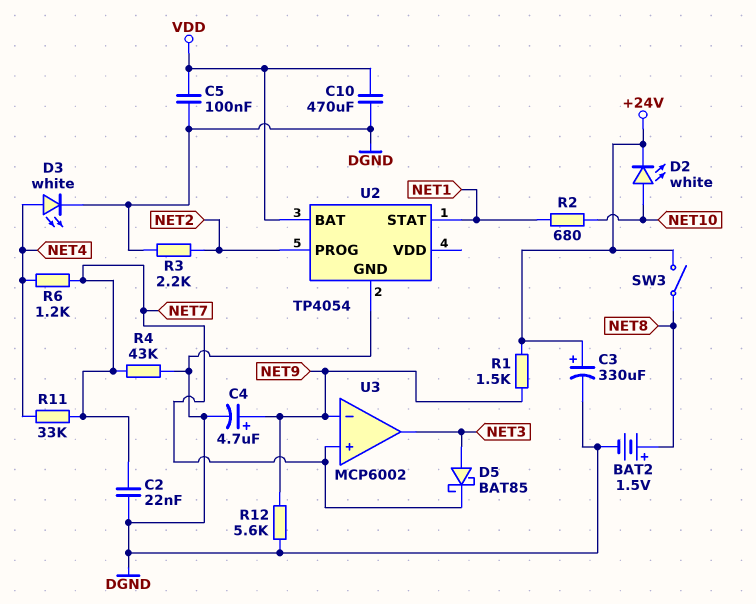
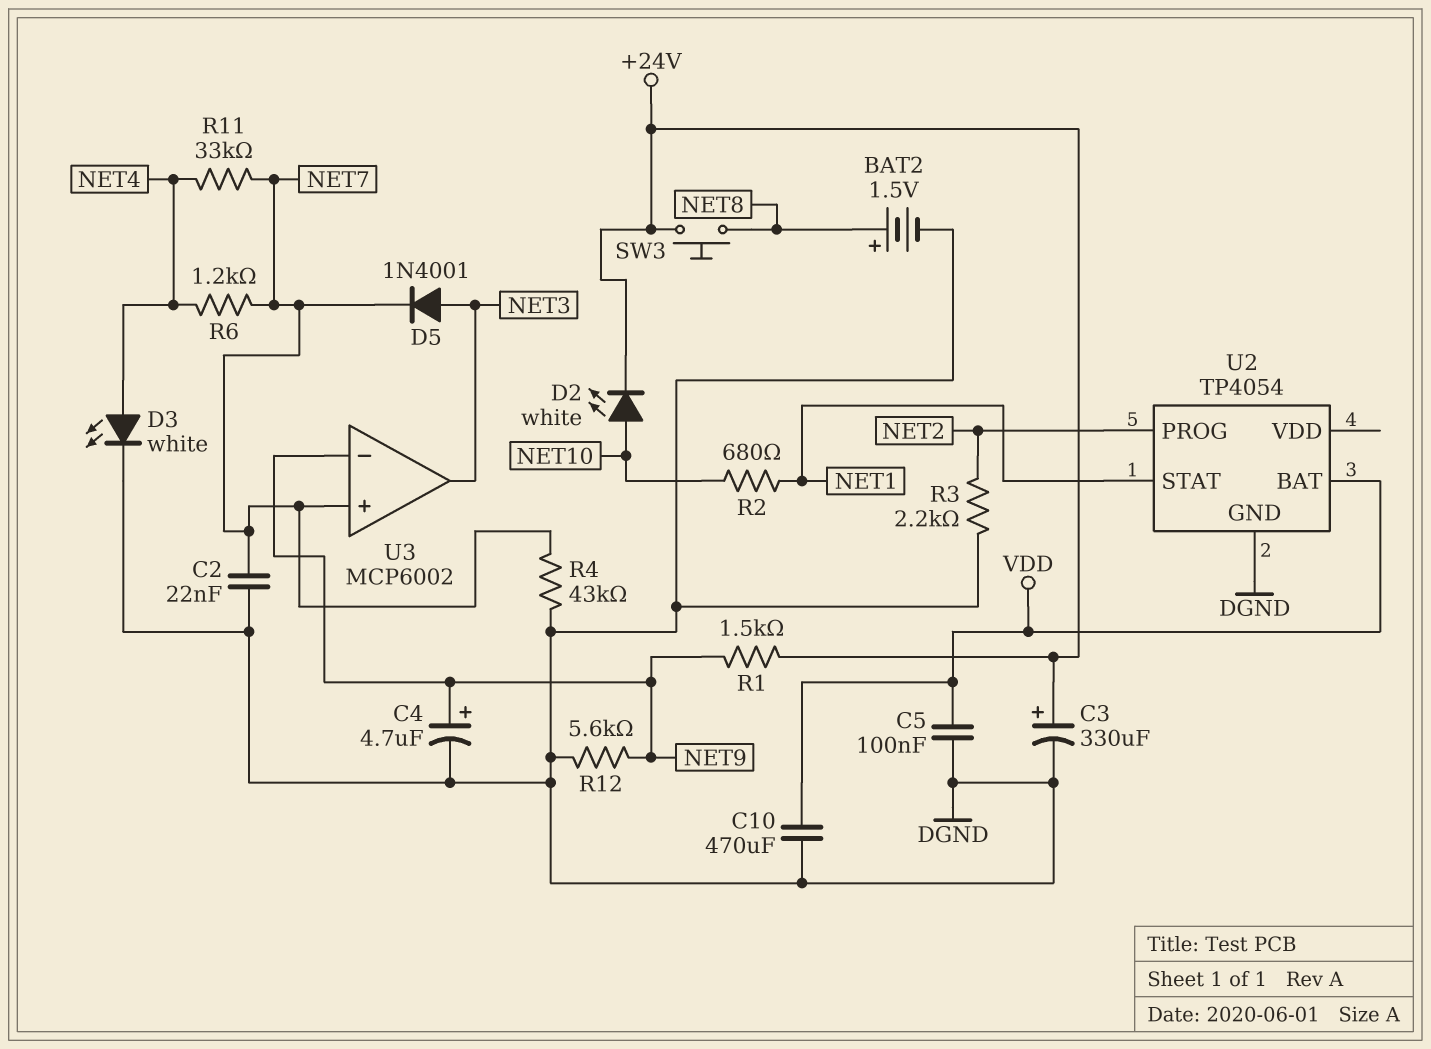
D5: schottky BAT85 (A NET3, K NET7) -> diode 1N4001 (A NET3, K NET7)
SW3: switch (+24V, NET8) -> button (+24V, NET8)

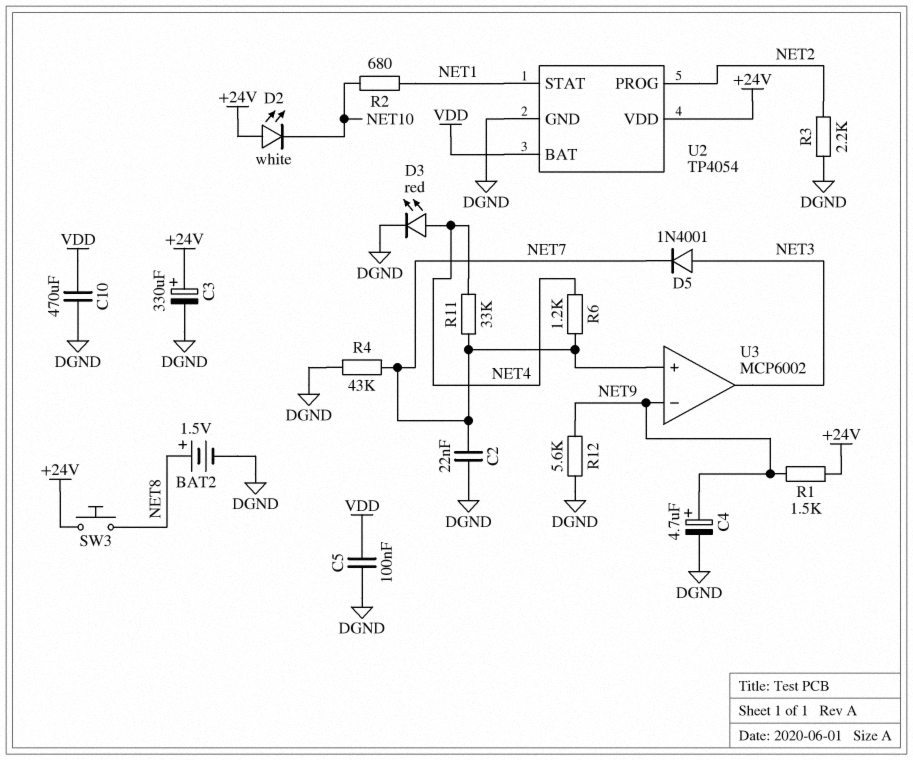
D2: LED white (A NET10, K +24V) -> LED white (A +24V, K NET10)
D3: LED white (A NET4, K DGND) -> LED red (A NET4, K DGND)
U2 pin VDD: none -> +24V

